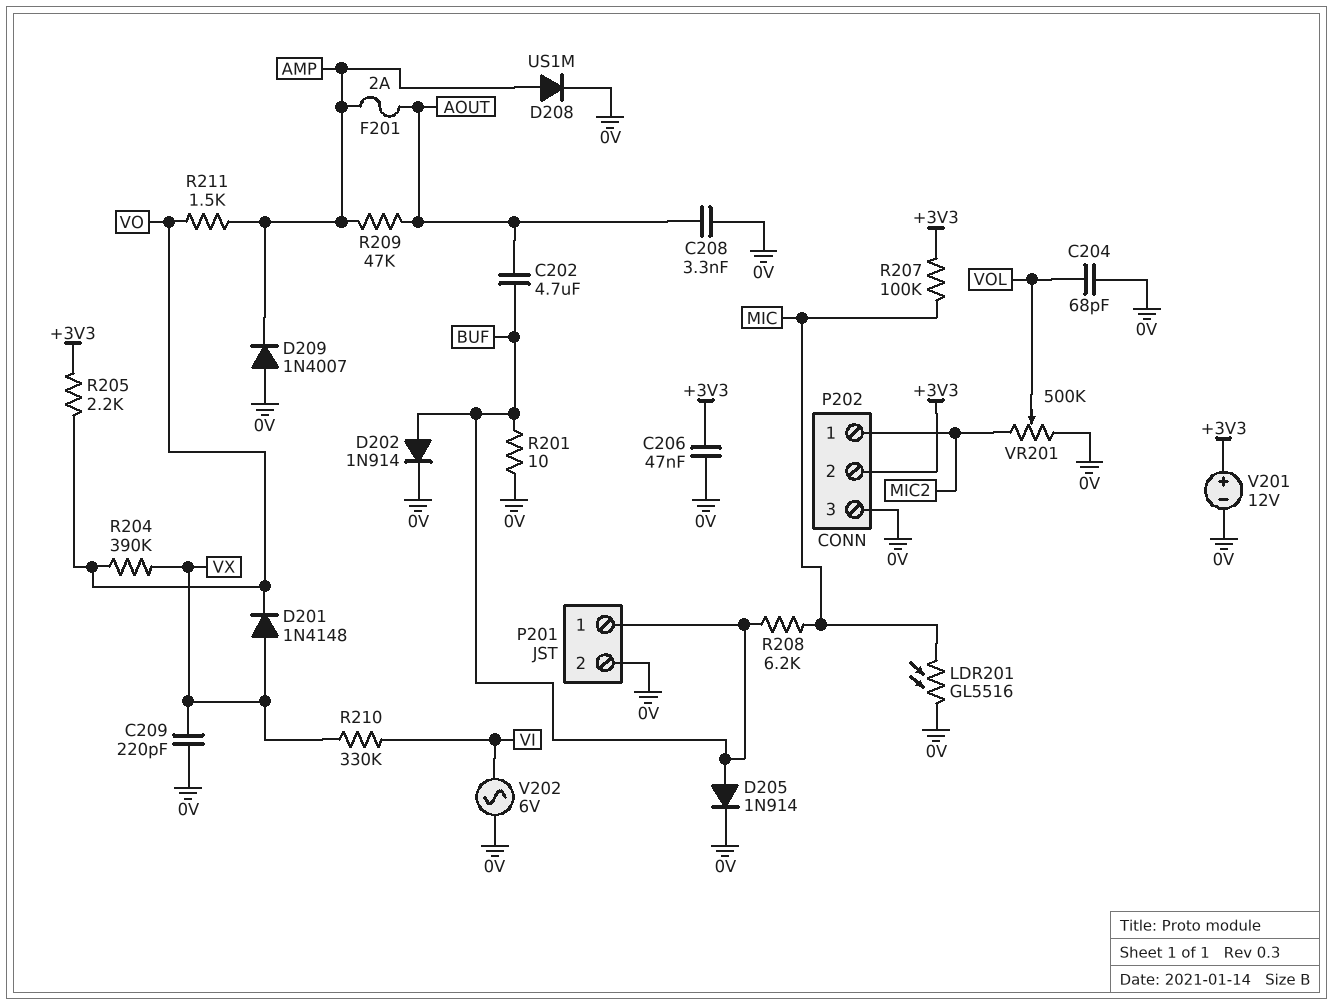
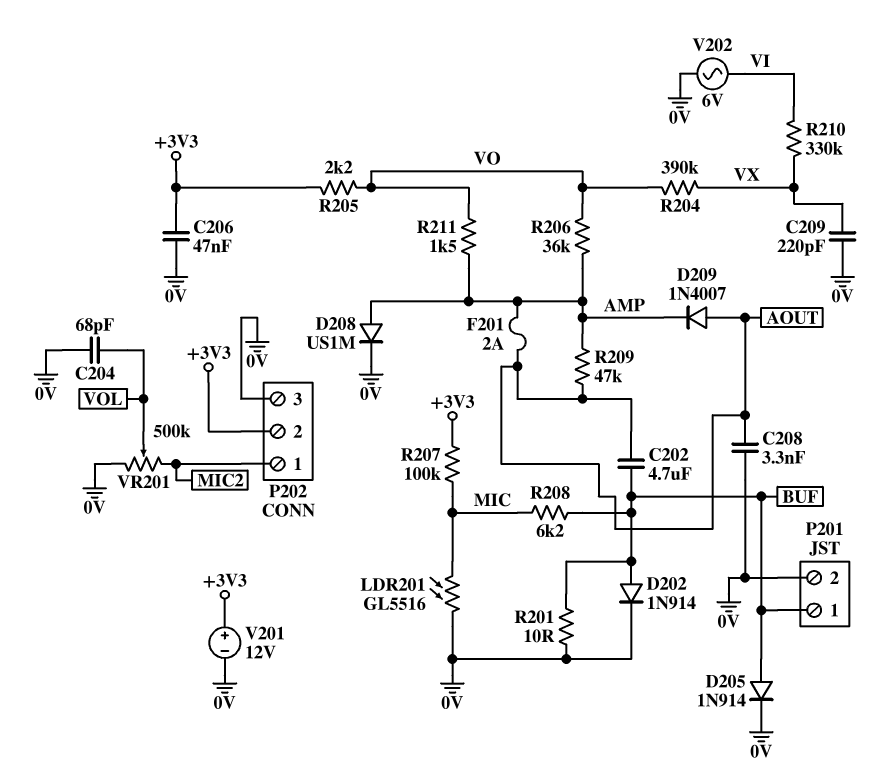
D201: diode 1N4148 (A VX, K VO) -> none
D209: diode 1N4007 (A 0V, K AMP) -> diode 1N4007 (A AOUT, K AMP)
R206: none -> 36k (AMP, VO)

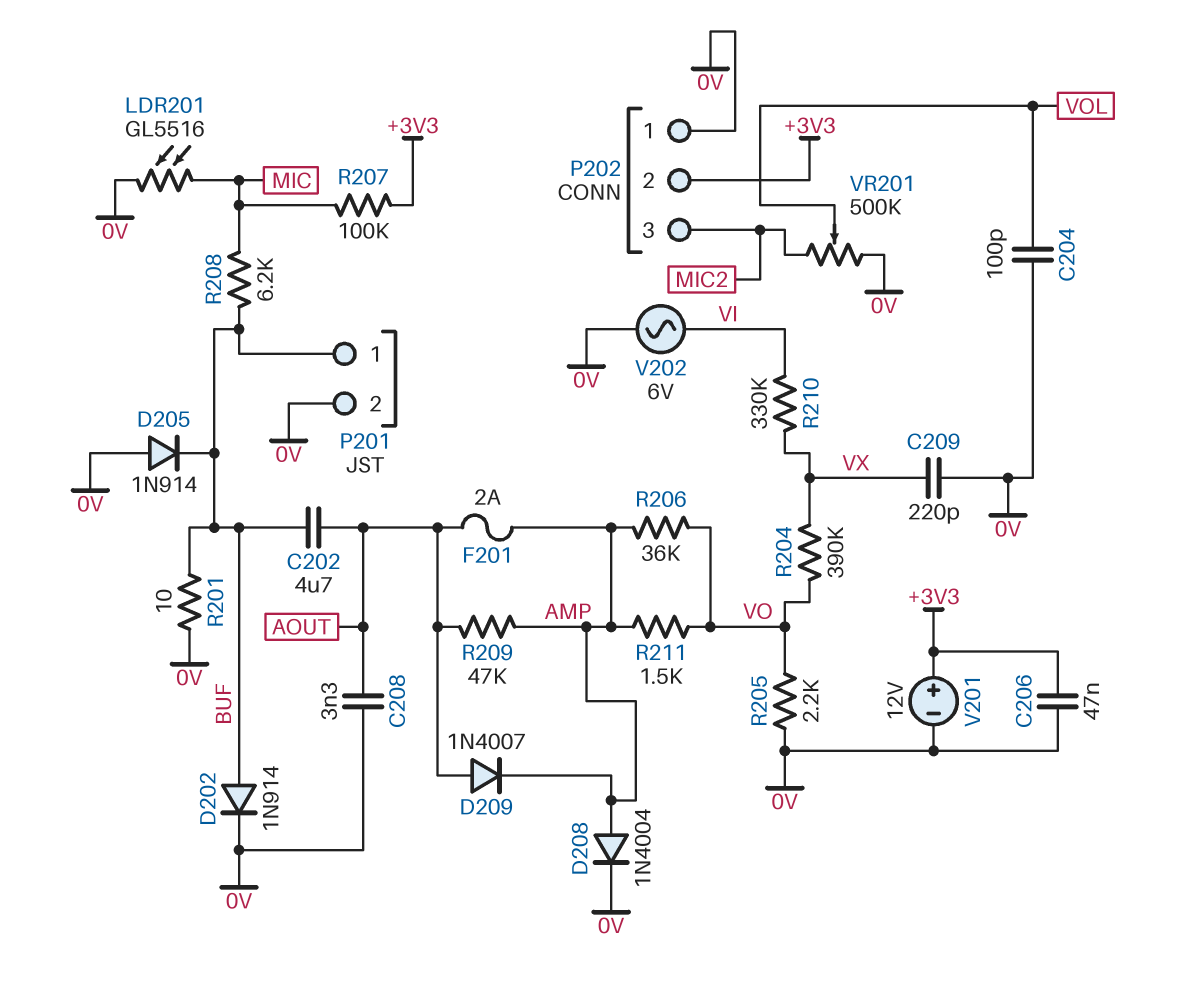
C204: 68pF (0V, VOL) -> 100pF (0V, VOL)
D205: diode 1N914 (A BUF, K 0V) -> diode 1N914 (A 0V, K BUF)
D208: diode US1M (A AMP, K 0V) -> diode 1N4004 (A AMP, K 0V)
P202 pin 1: MIC2 -> 0V
P202 pin 3: 0V -> MIC2
R205: 2.2k (+3V3, VO) -> 2.2k (0V, VO)

